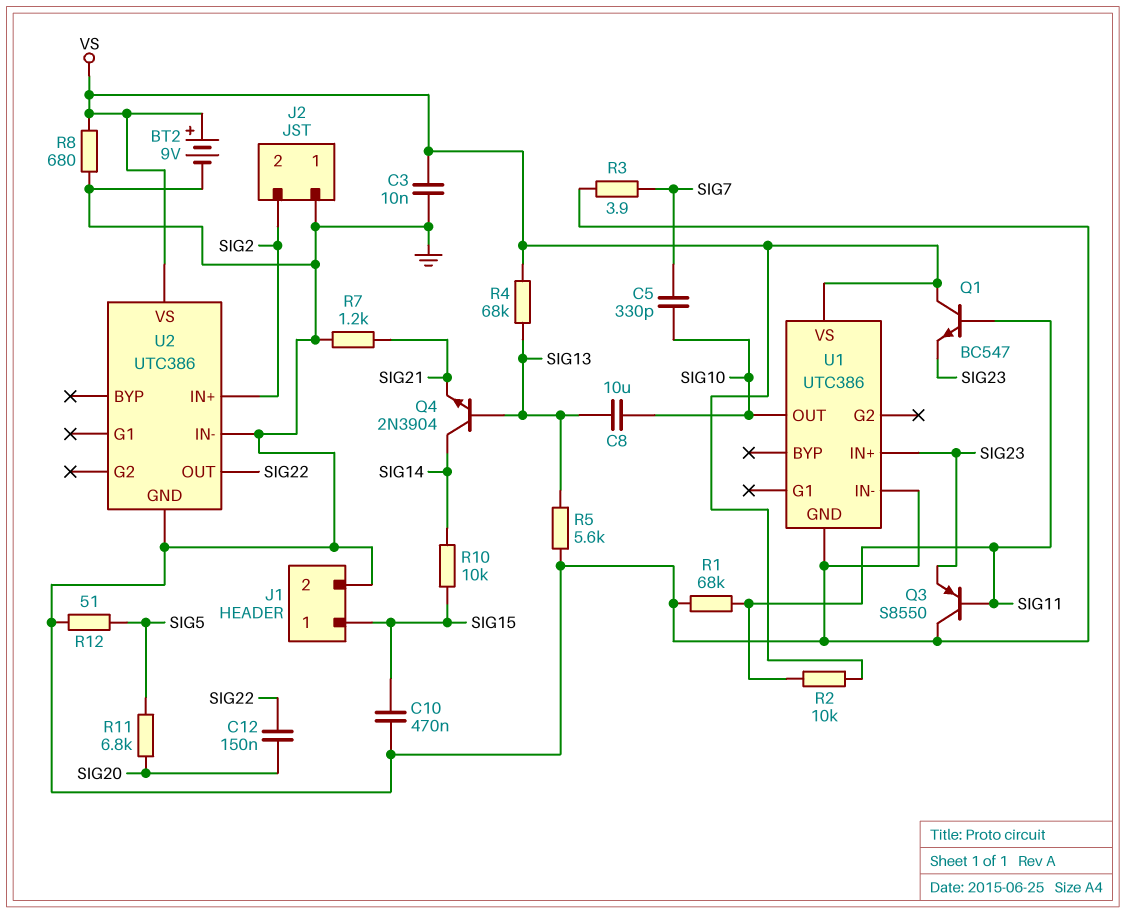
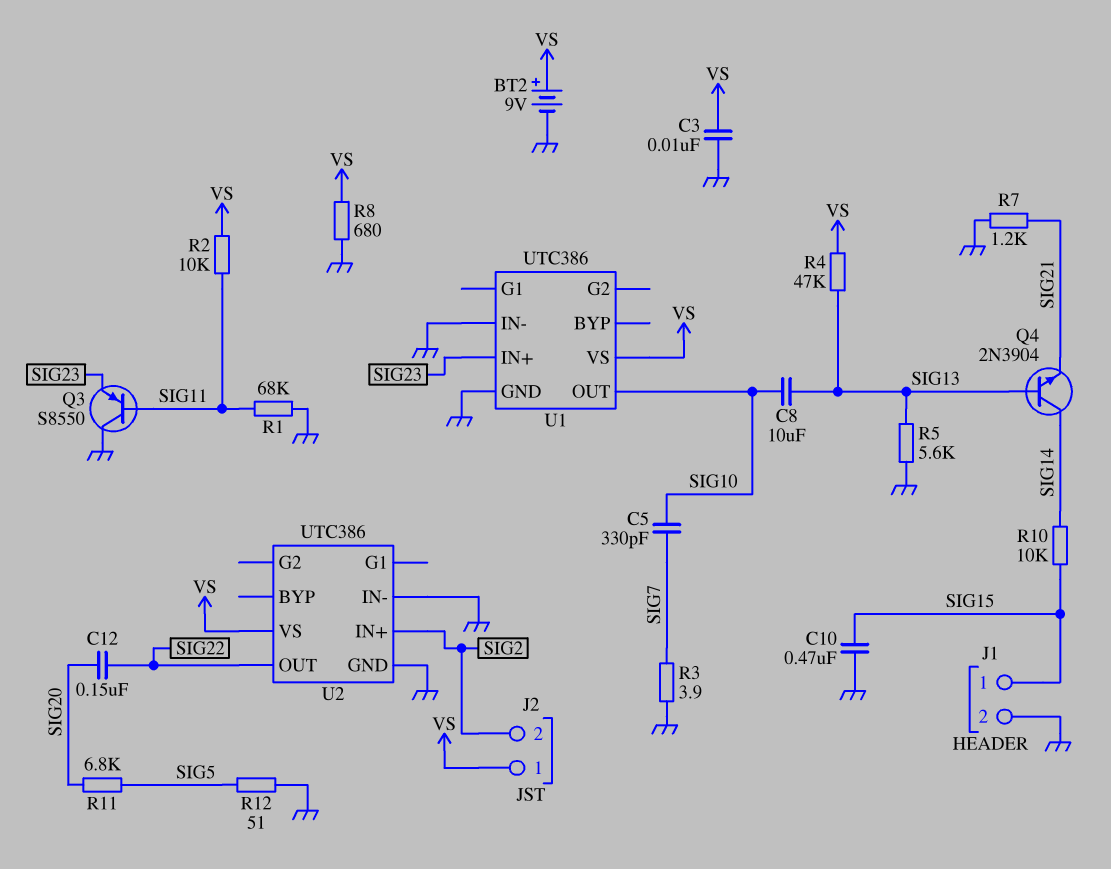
J2 pin 1: GND -> VS
Q1: NPN BC547 (B SIG11, C VS, E SIG23) -> none
R4: 68k (SIG13, VS) -> 47k (SIG13, VS)

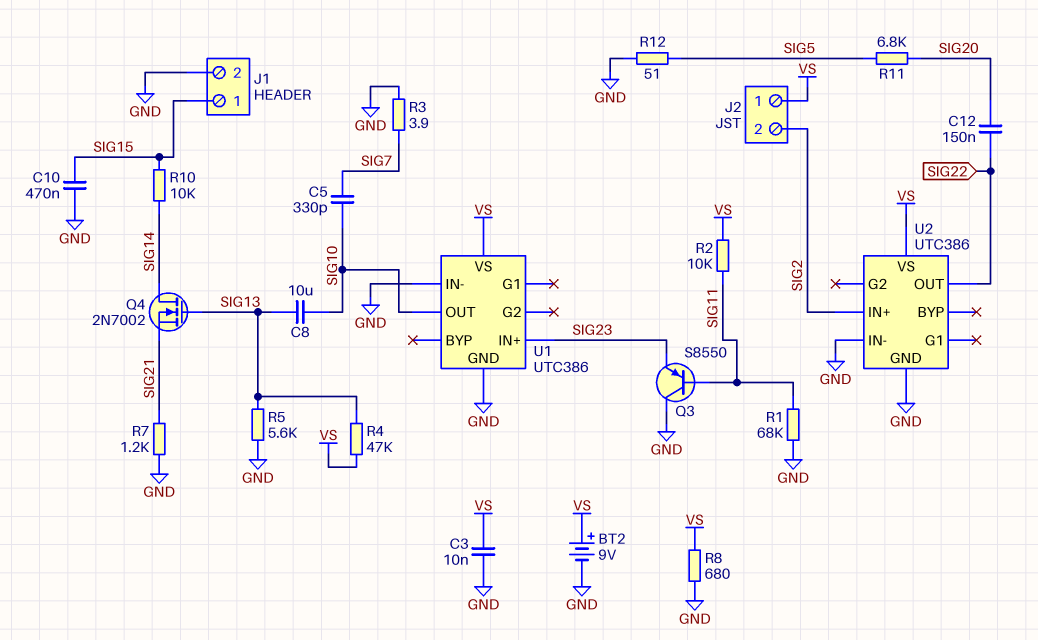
Q4: NPN 2N3904 (B SIG13, C SIG14, E SIG21) -> NMOS 2N7002 (G SIG13, D SIG14, S SIG21)

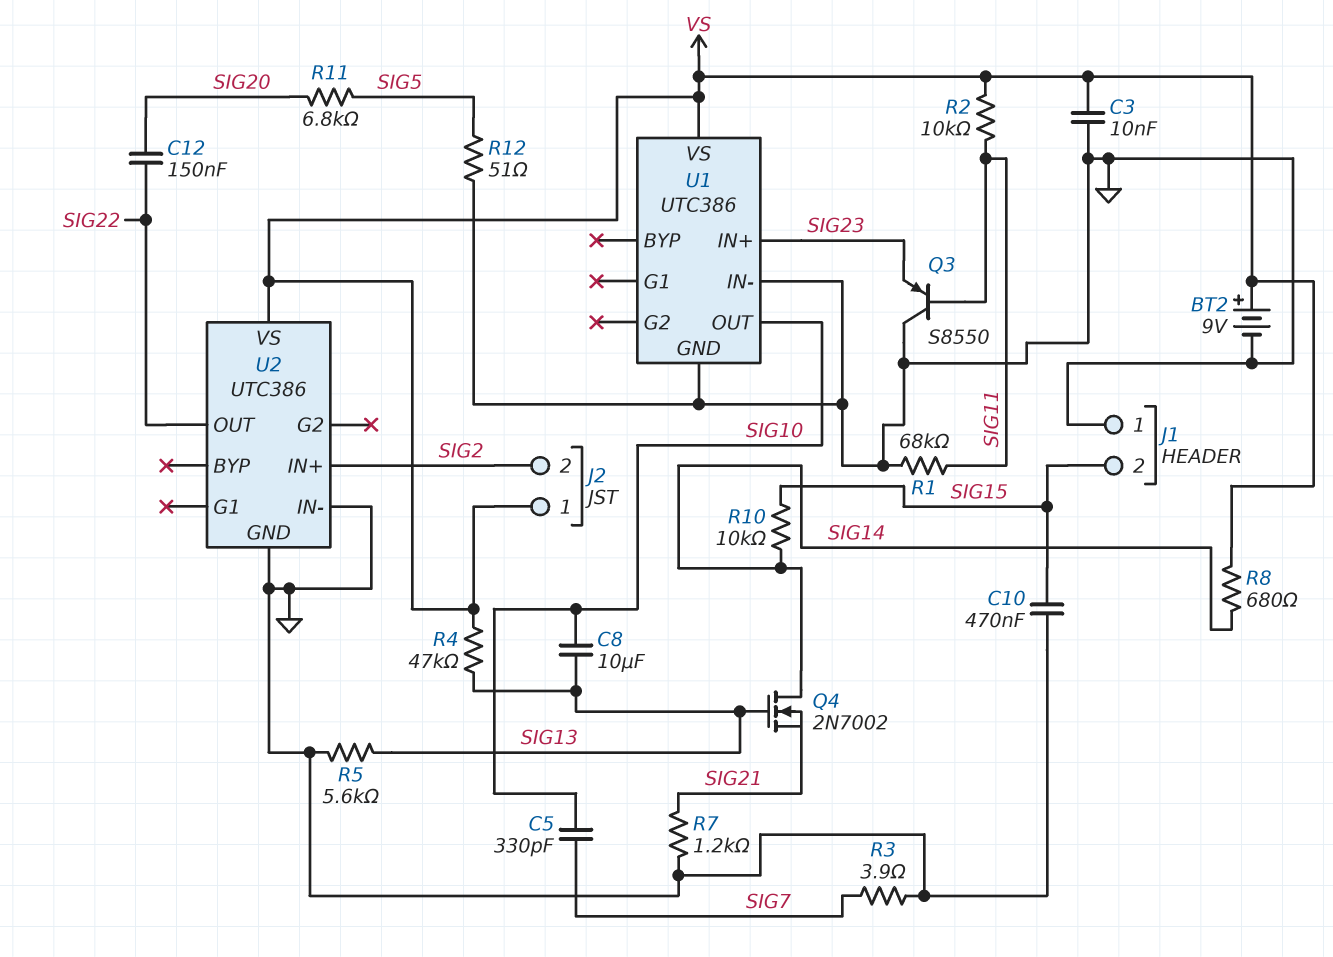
J1 pin 1: SIG15 -> GND
J1 pin 2: GND -> SIG15
R8: 680 (GND, VS) -> 680 (SIG14, VS)

